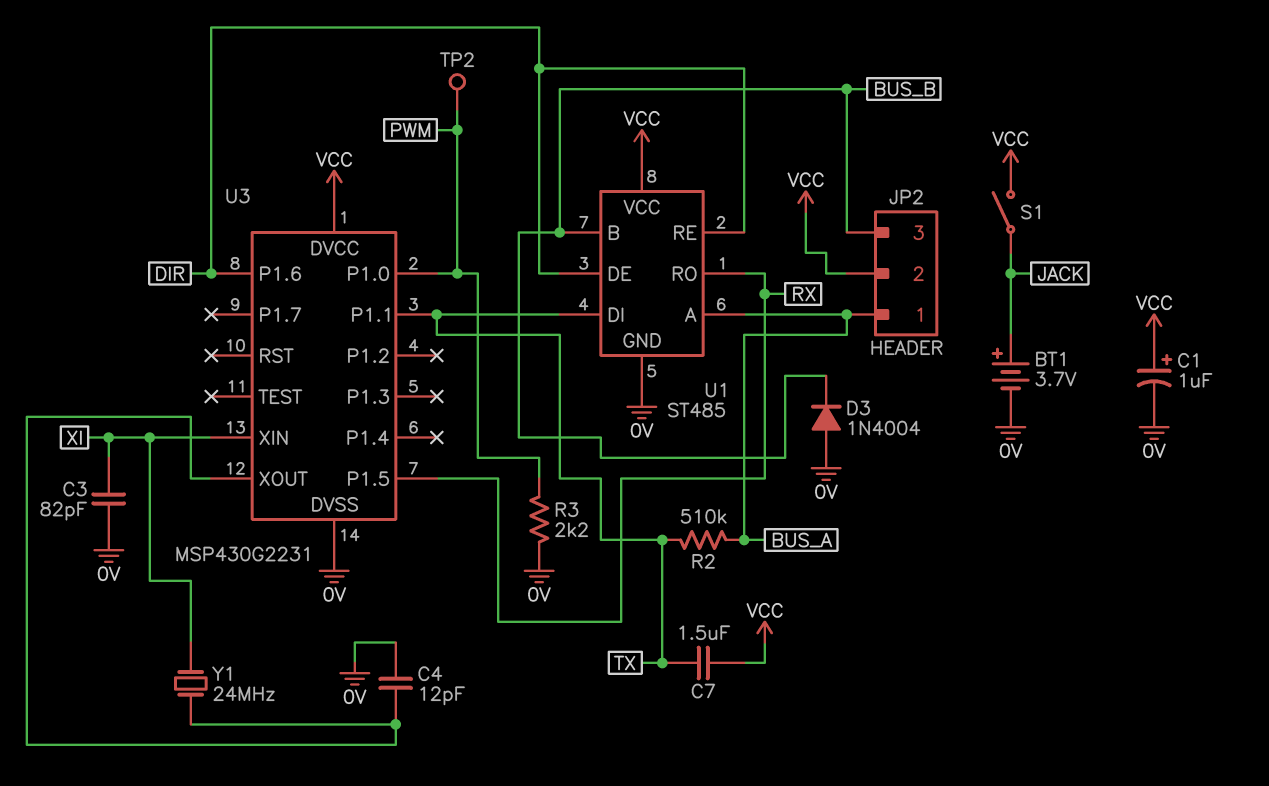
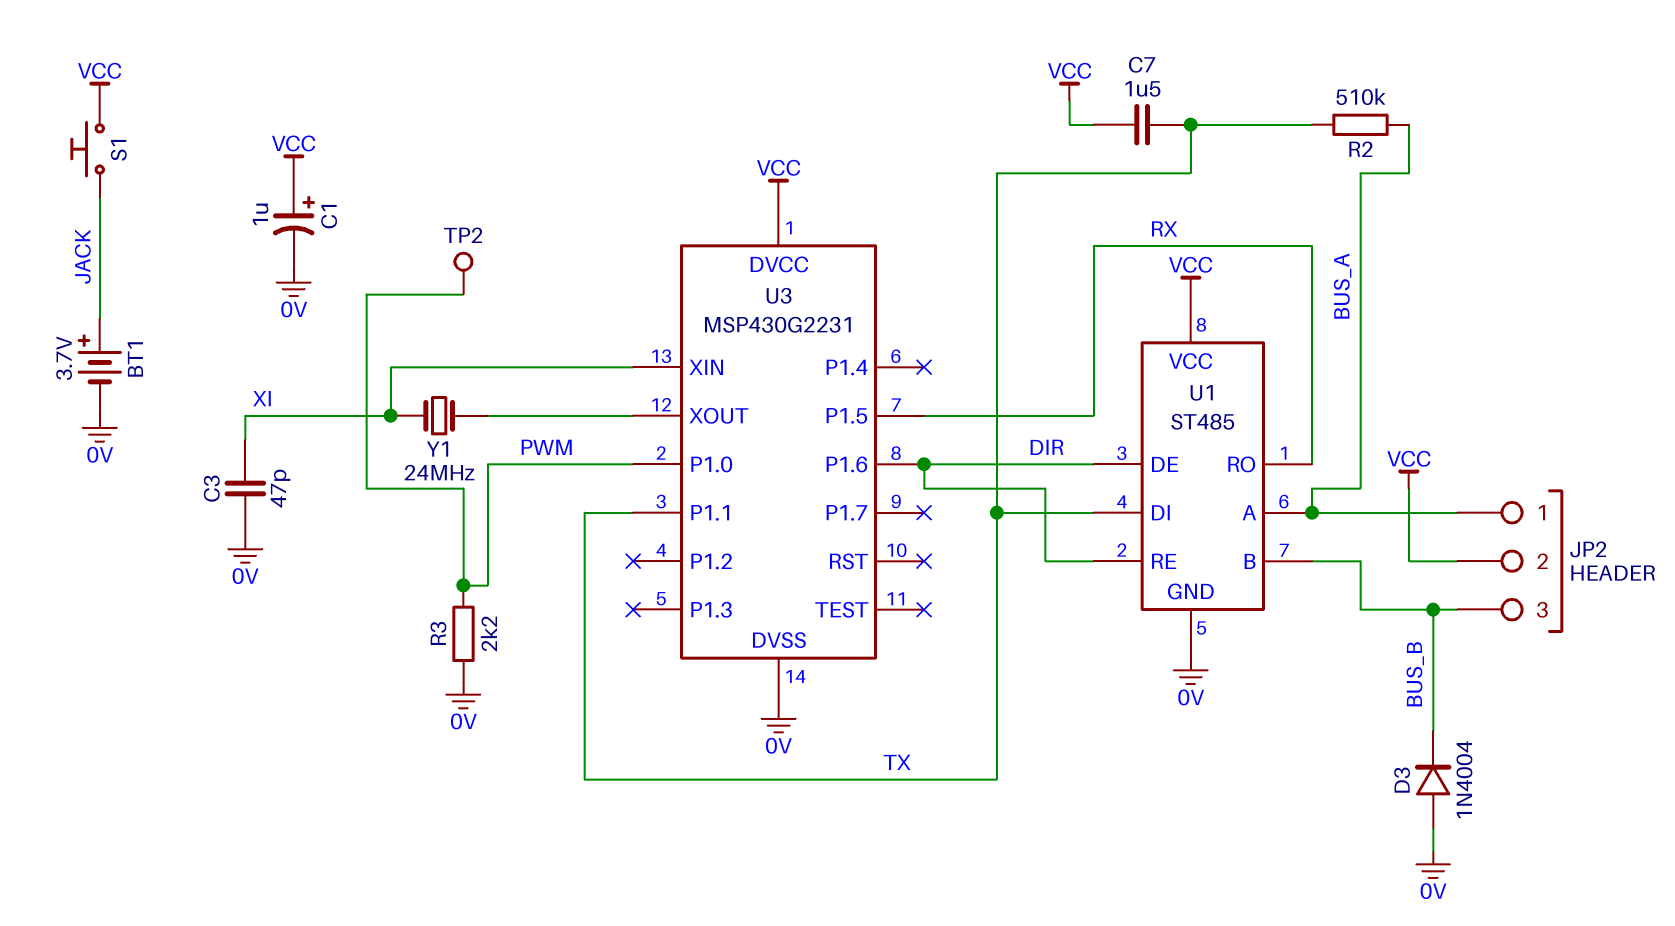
C3: 82pF (0V, XI) -> 47pF (0V, XI)
C4: 12pF (0V, U3/XOUT) -> none
S1: switch (JACK, VCC) -> button (JACK, VCC)

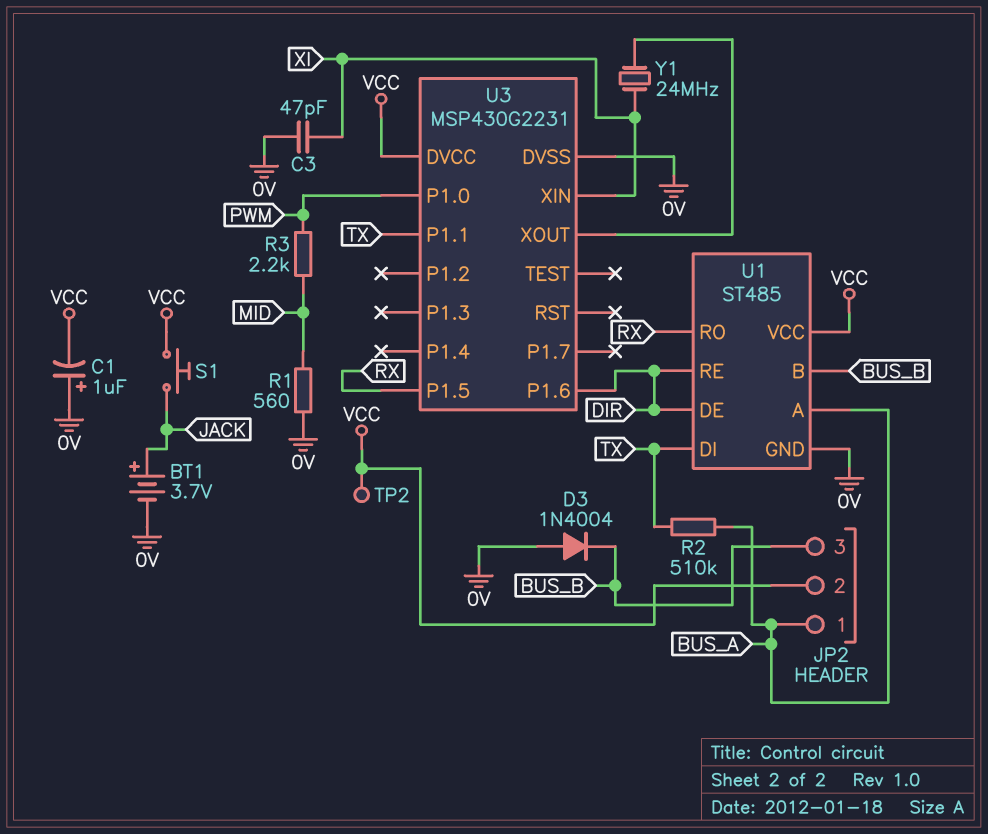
C1: 1uF (plus VCC, minus 0V) -> 1uF (plus 0V, minus VCC)
C7: 1.5uF (TX, VCC) -> none
R1: none -> 560 (0V, MID)
R3: 2.2k (0V, PWM) -> 2.2k (MID, PWM)
TP2: test point (PWM) -> test point (VCC)

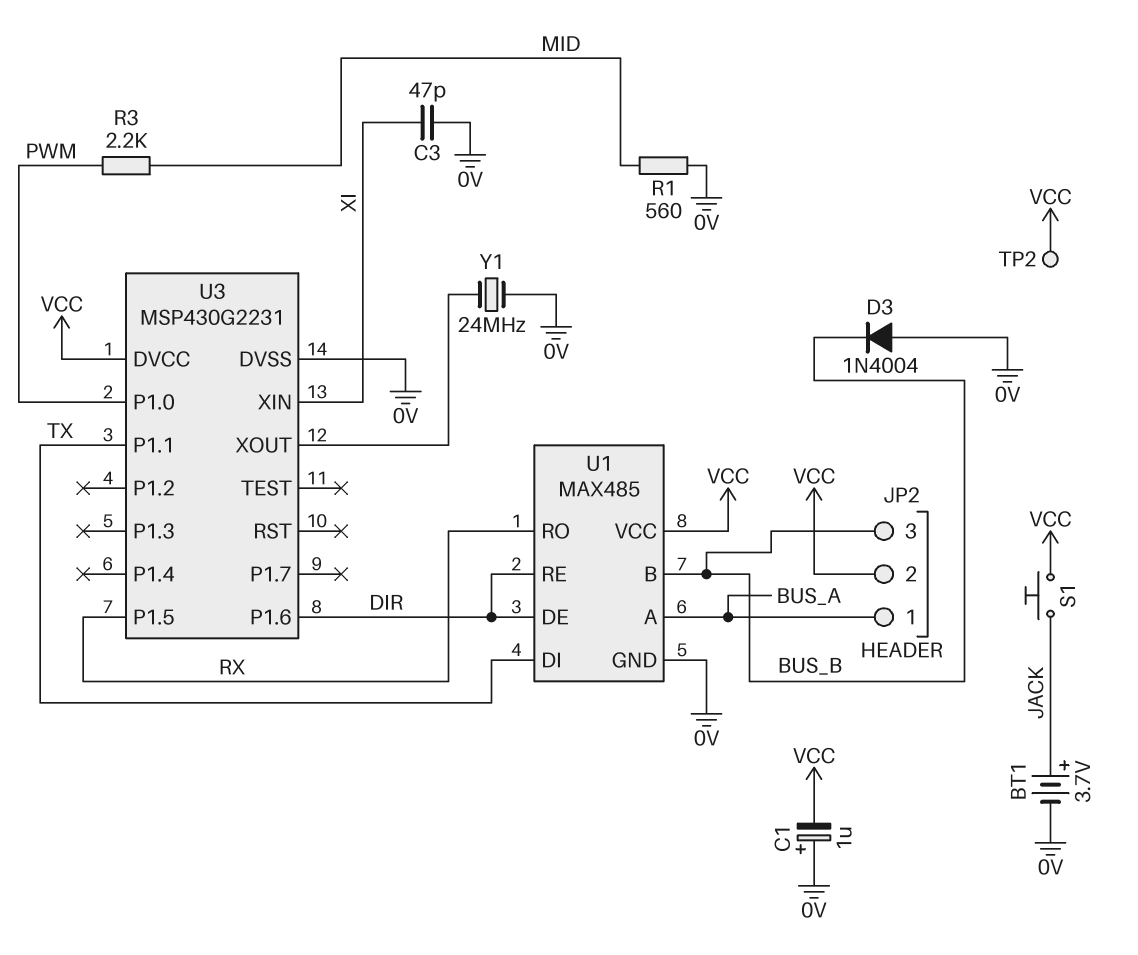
R2: 510k (BUS_A, TX) -> none
U1: ST485 -> MAX485
Y1: 24MHz (U3/XOUT, XI) -> 24MHz (0V, U3/XOUT)

